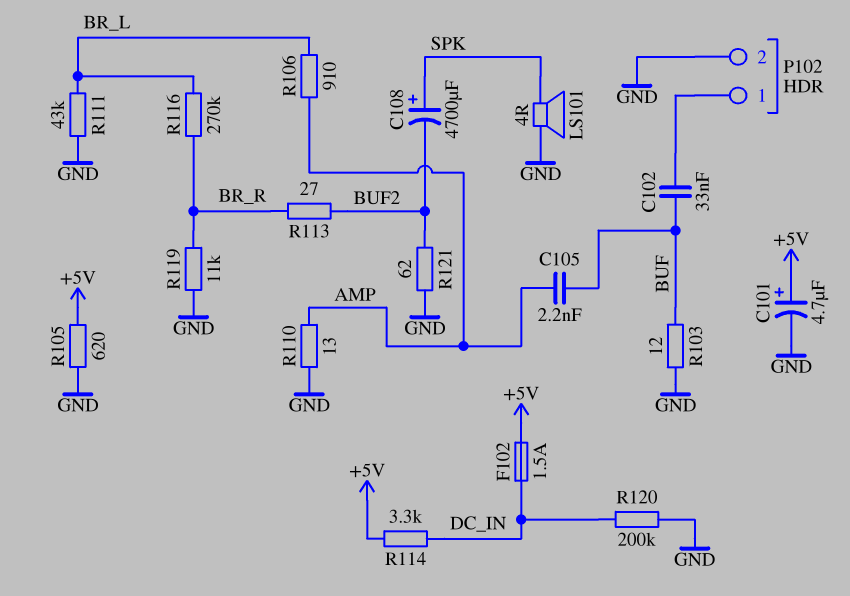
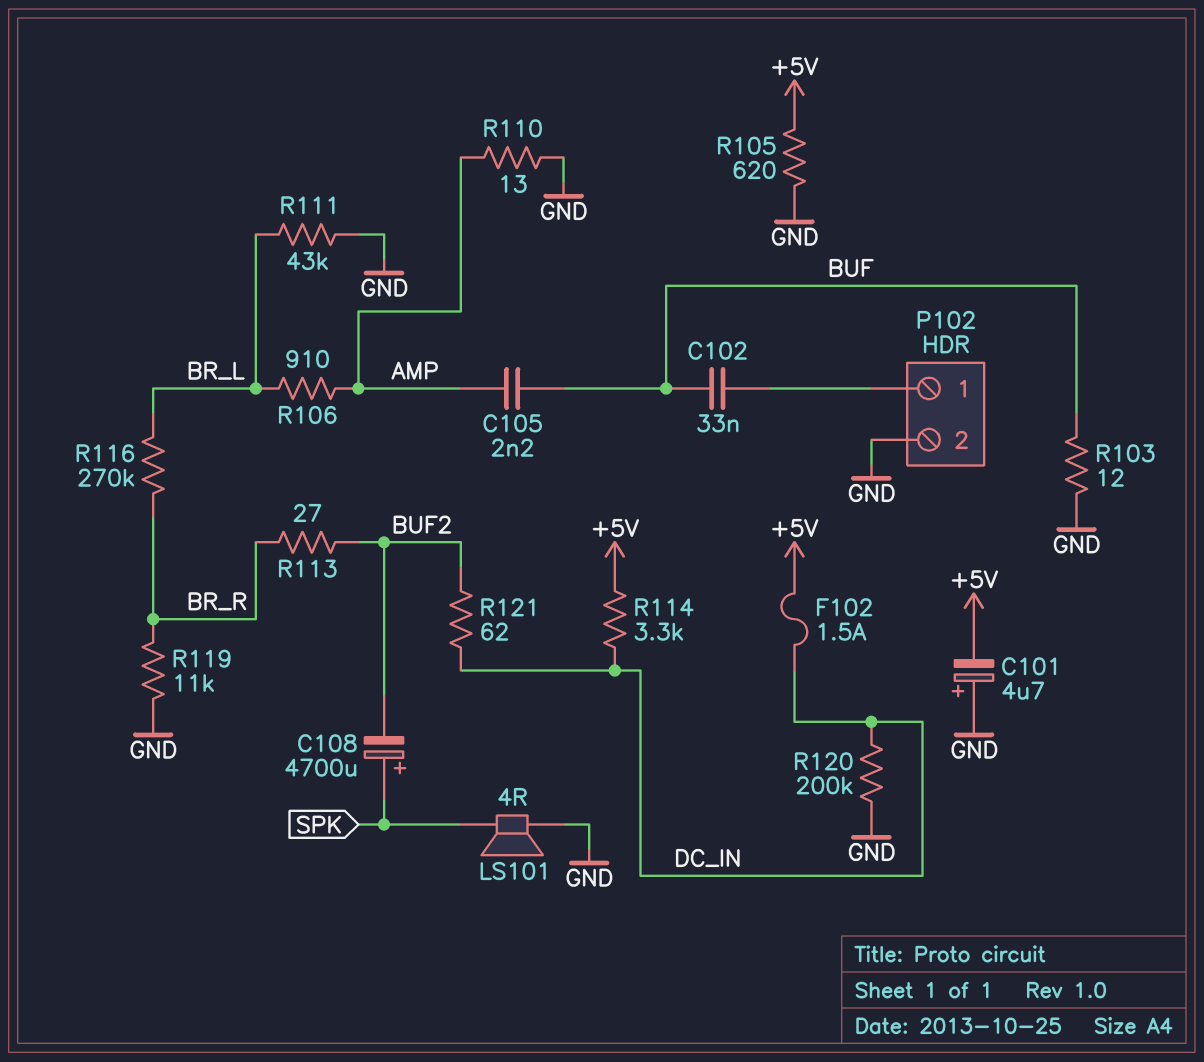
C101: 4.7uF (plus +5V, minus GND) -> 4.7uF (plus GND, minus +5V)
R121: 62 (BUF2, GND) -> 62 (BUF2, DC_IN)

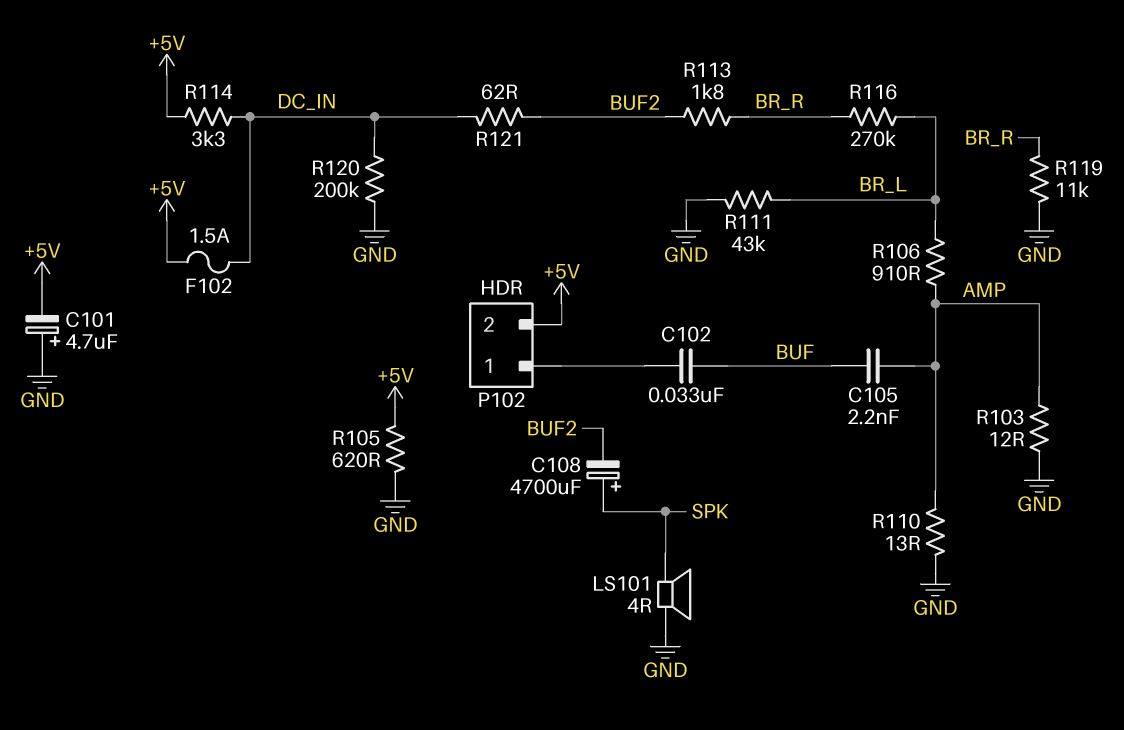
P102 pin 2: GND -> +5V
R103: 12 (BUF, GND) -> 12 (AMP, GND)
R113: 27 (BR_R, BUF2) -> 1.8k (BR_R, BUF2)

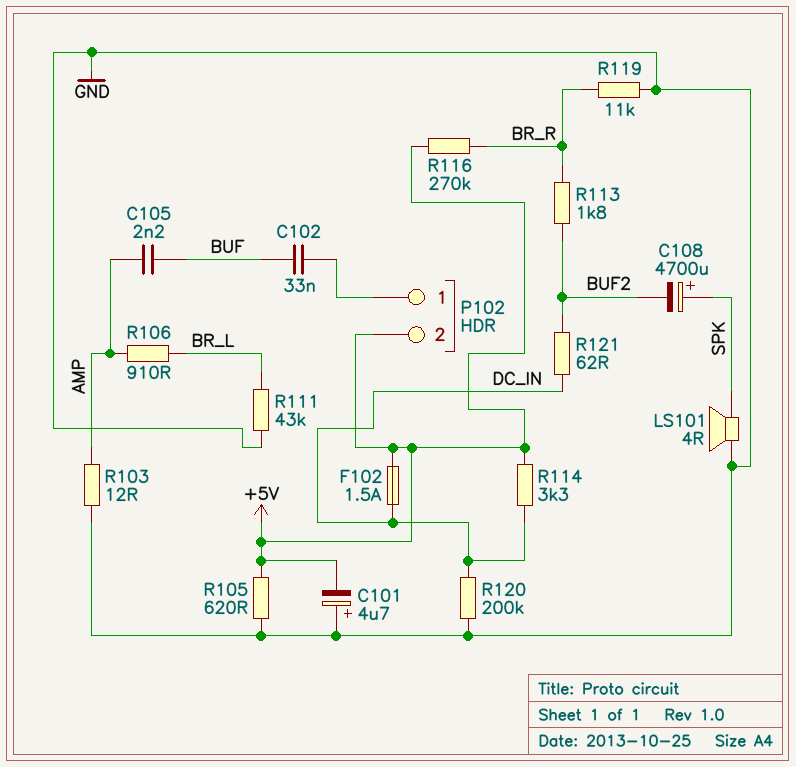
R110: 13 (AMP, GND) -> none
R116: 270k (BR_L, BR_R) -> 270k (+5V, BR_R)

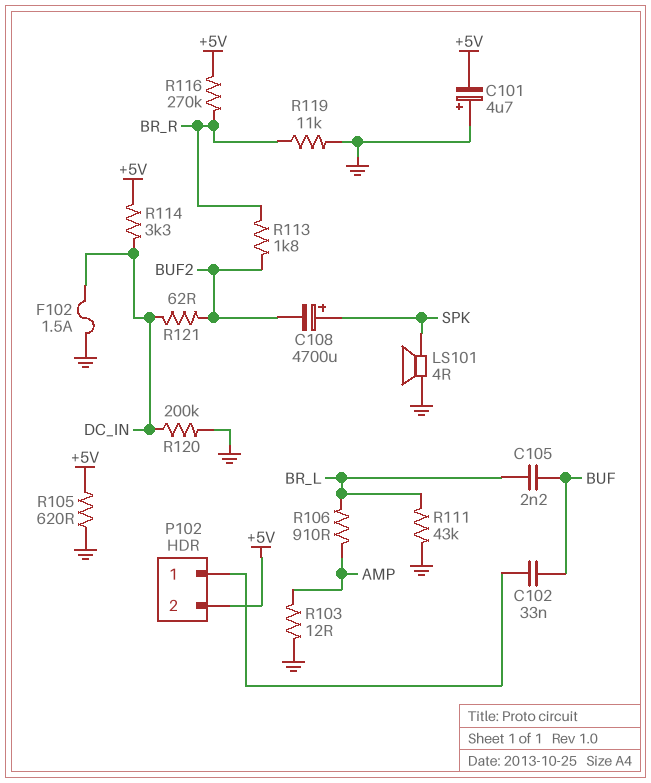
C105: 2.2nF (AMP, BUF) -> 2.2nF (BR_L, BUF)
F102: 1.5A (+5V, DC_IN) -> 1.5A (DC_IN, GND)

